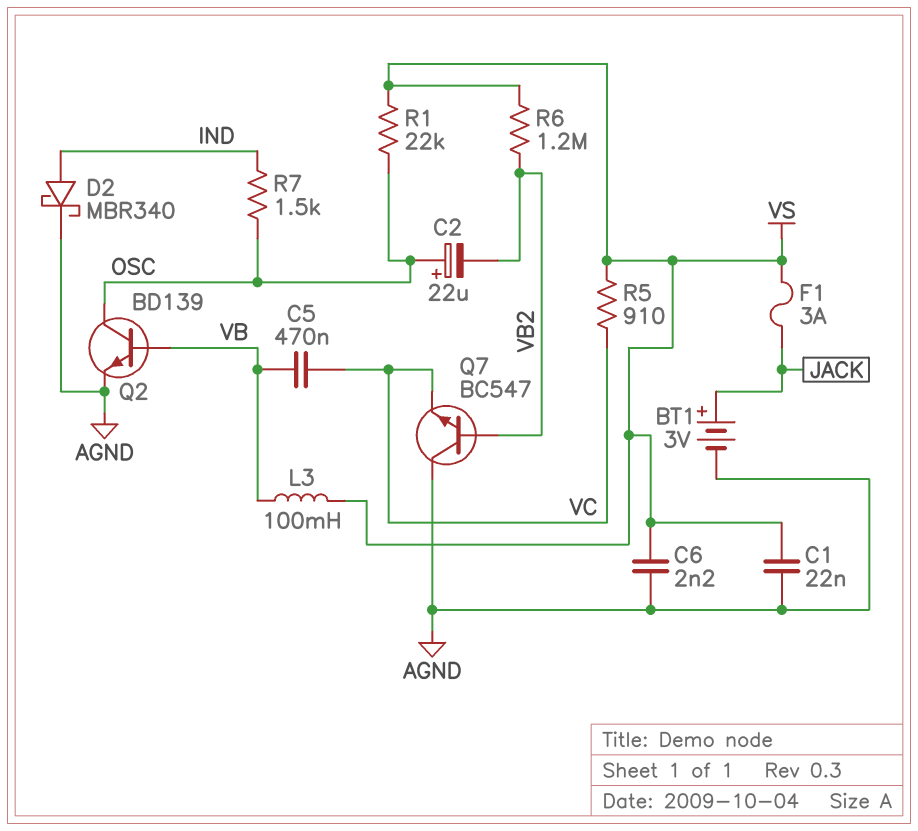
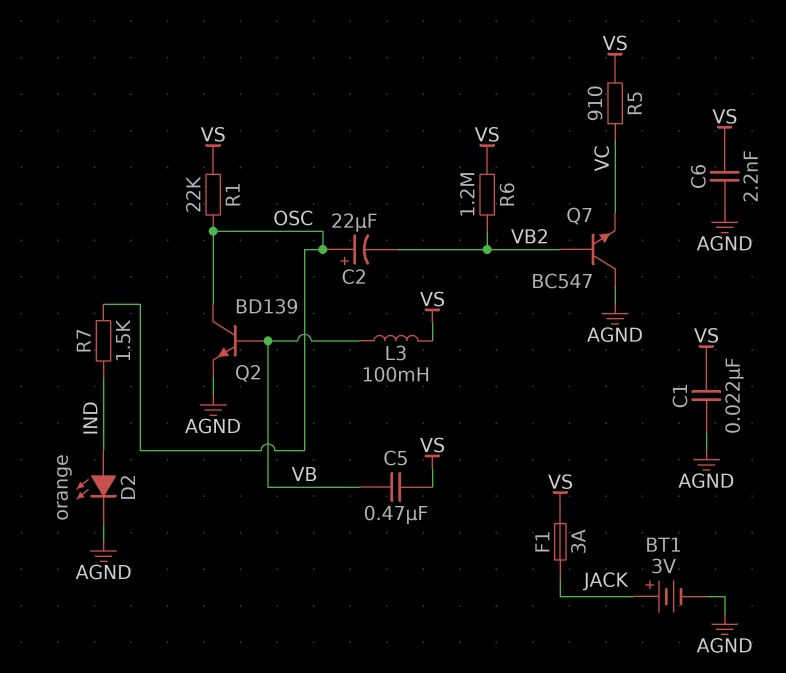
C5: 470nF (VB, VC) -> 470nF (VB, VS)
D2: schottky MBR340 (A IND, K AGND) -> LED orange (A IND, K AGND)

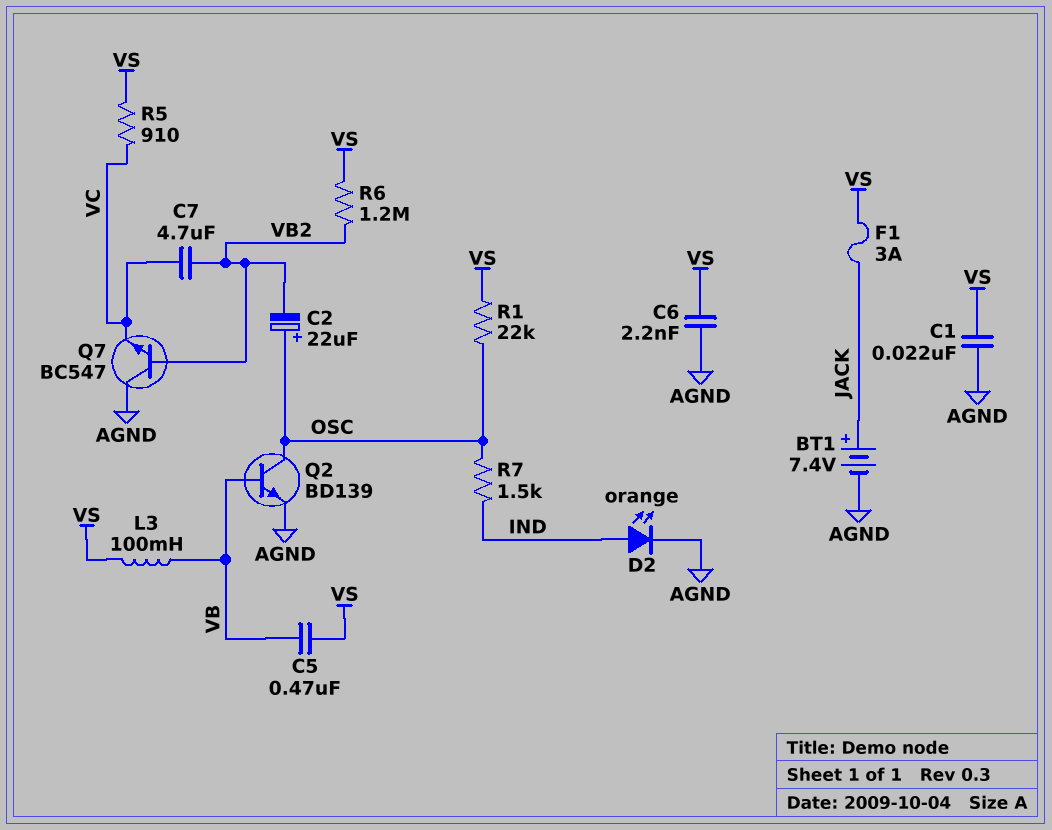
BT1: 3V (plus JACK, minus AGND) -> 7.4V (plus JACK, minus AGND)
C7: none -> 4.7uF (VB2, VC)

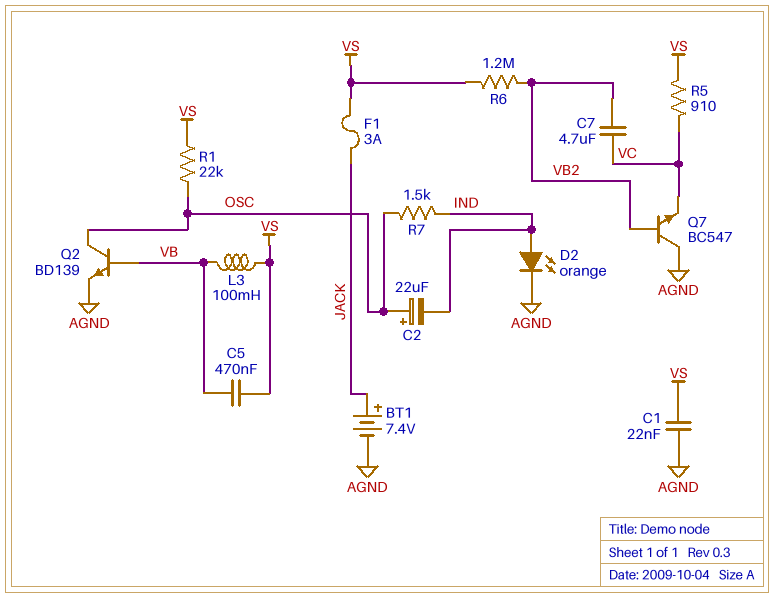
C2: 22uF (plus OSC, minus VB2) -> 22uF (plus OSC, minus IND)
C6: 2.2nF (AGND, VS) -> none

